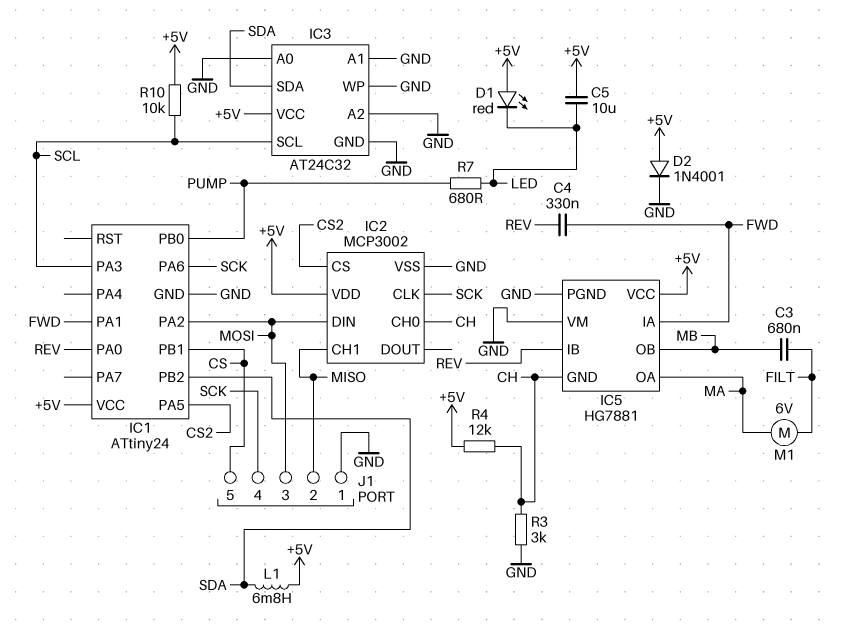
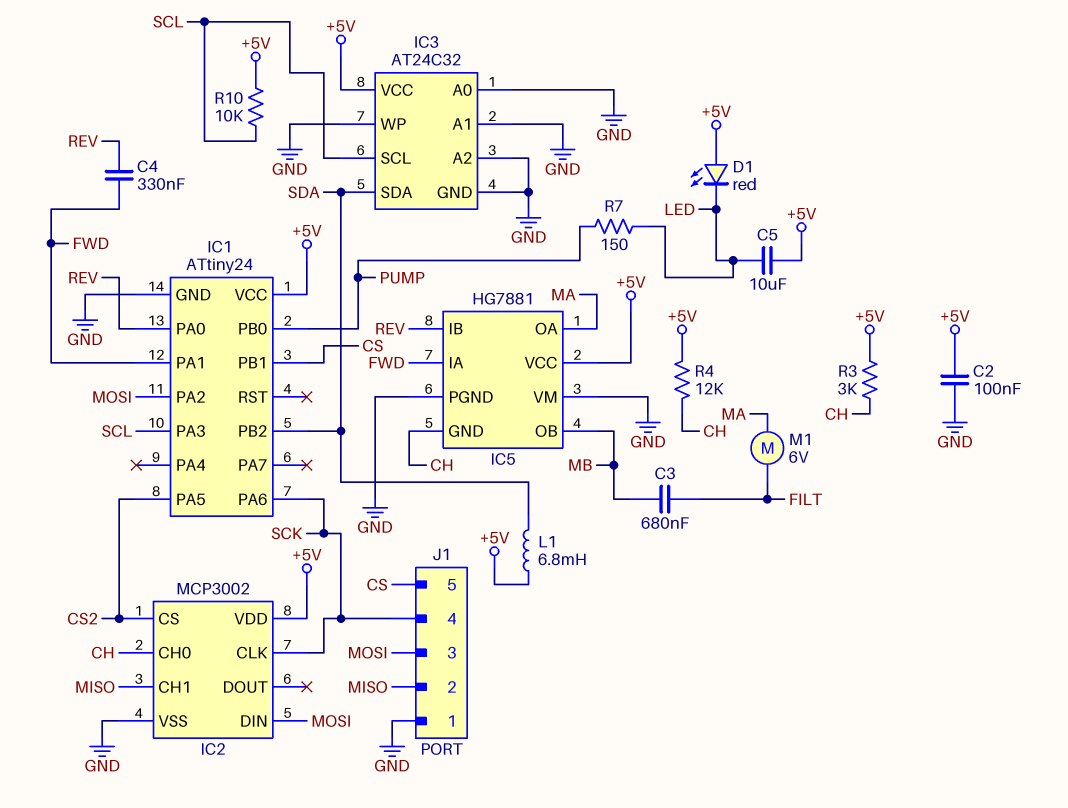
C2: none -> 100nF (+5V, GND)
D2: diode 1N4001 (A +5V, K GND) -> none
R3: 3k (CH, GND) -> 3k (+5V, CH)
R7: 680 (LED, PUMP) -> 150 (LED, PUMP)

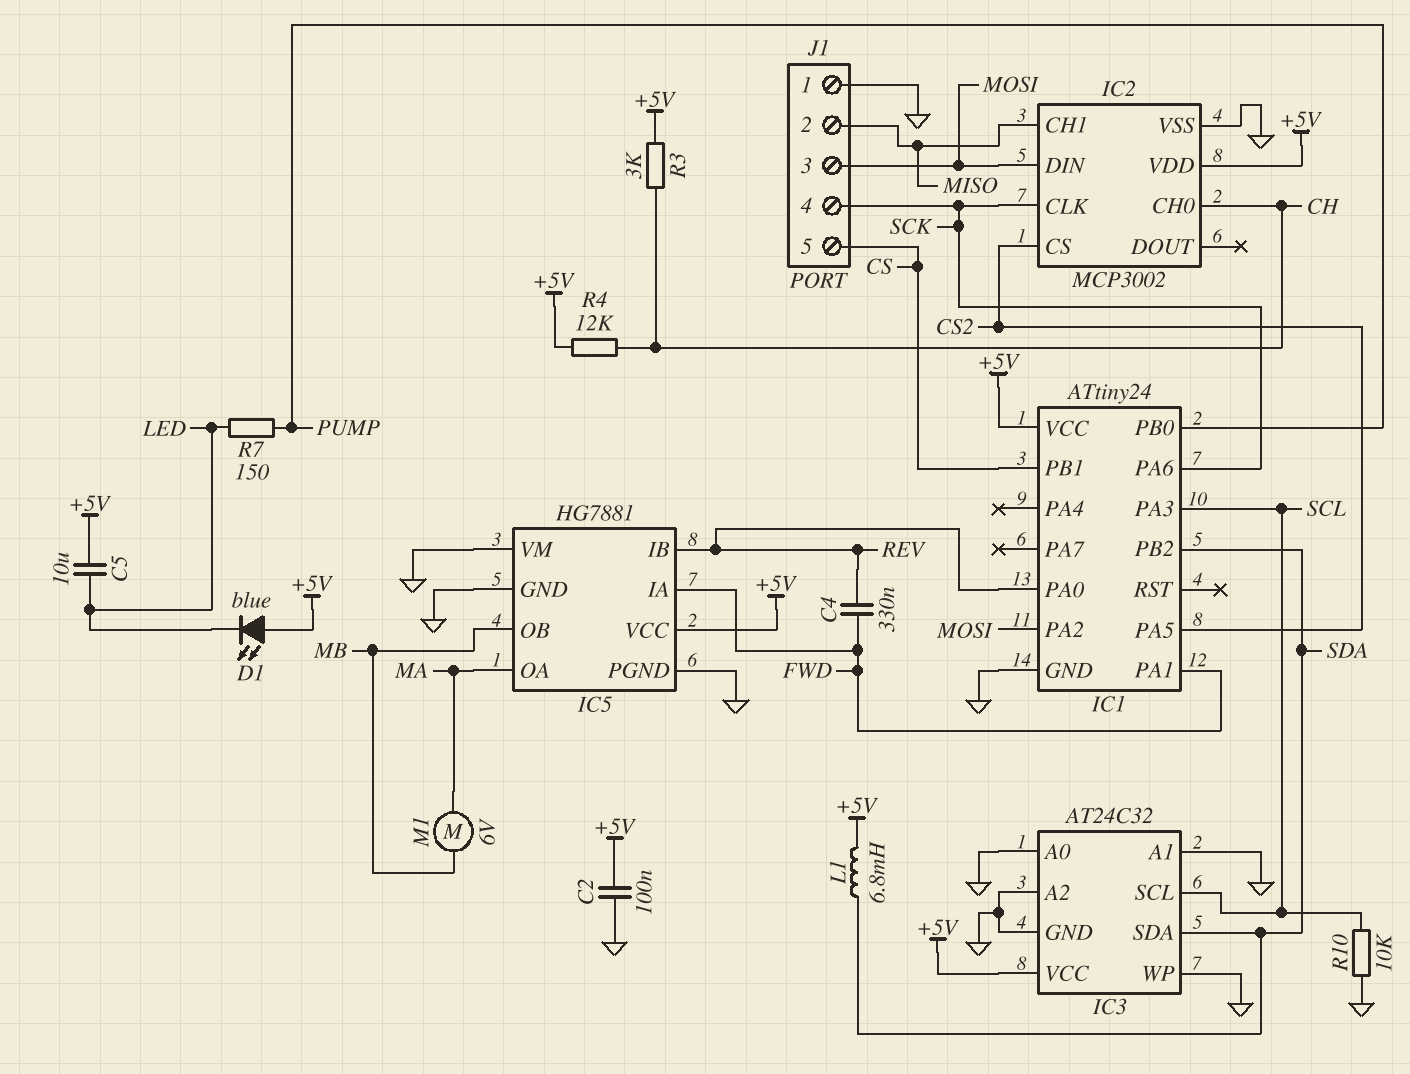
C3: 680nF (FILT, MB) -> none
D1: LED red (A +5V, K LED) -> LED blue (A +5V, K LED)
IC5 pin GND: CH -> GND
M1: motor 6V (FILT, MA) -> motor 6V (MA, MB)
R10: 10k (+5V, SCL) -> 10k (GND, SCL)

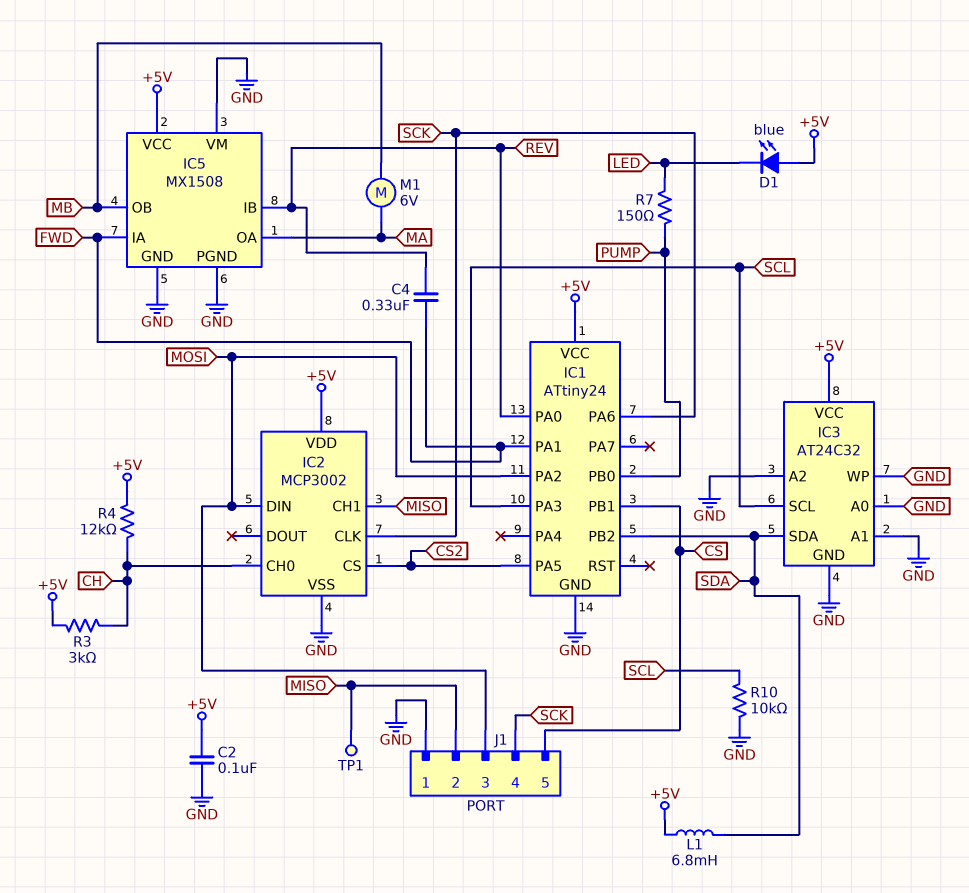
C5: 10uF (+5V, LED) -> none
IC5: HG7881 -> MX1508
TP1: none -> test point (MISO)

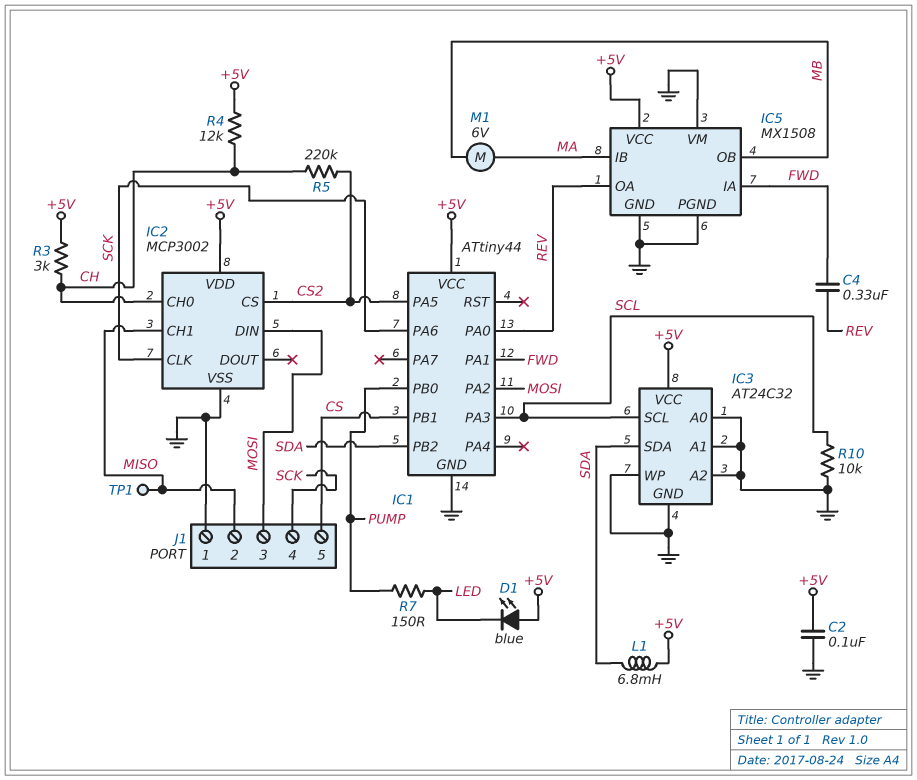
IC1: ATtiny24 -> ATtiny44
IC5 pin IB: REV -> MA
IC5 pin OA: MA -> REV
R5: none -> 220k (CH, CS2)

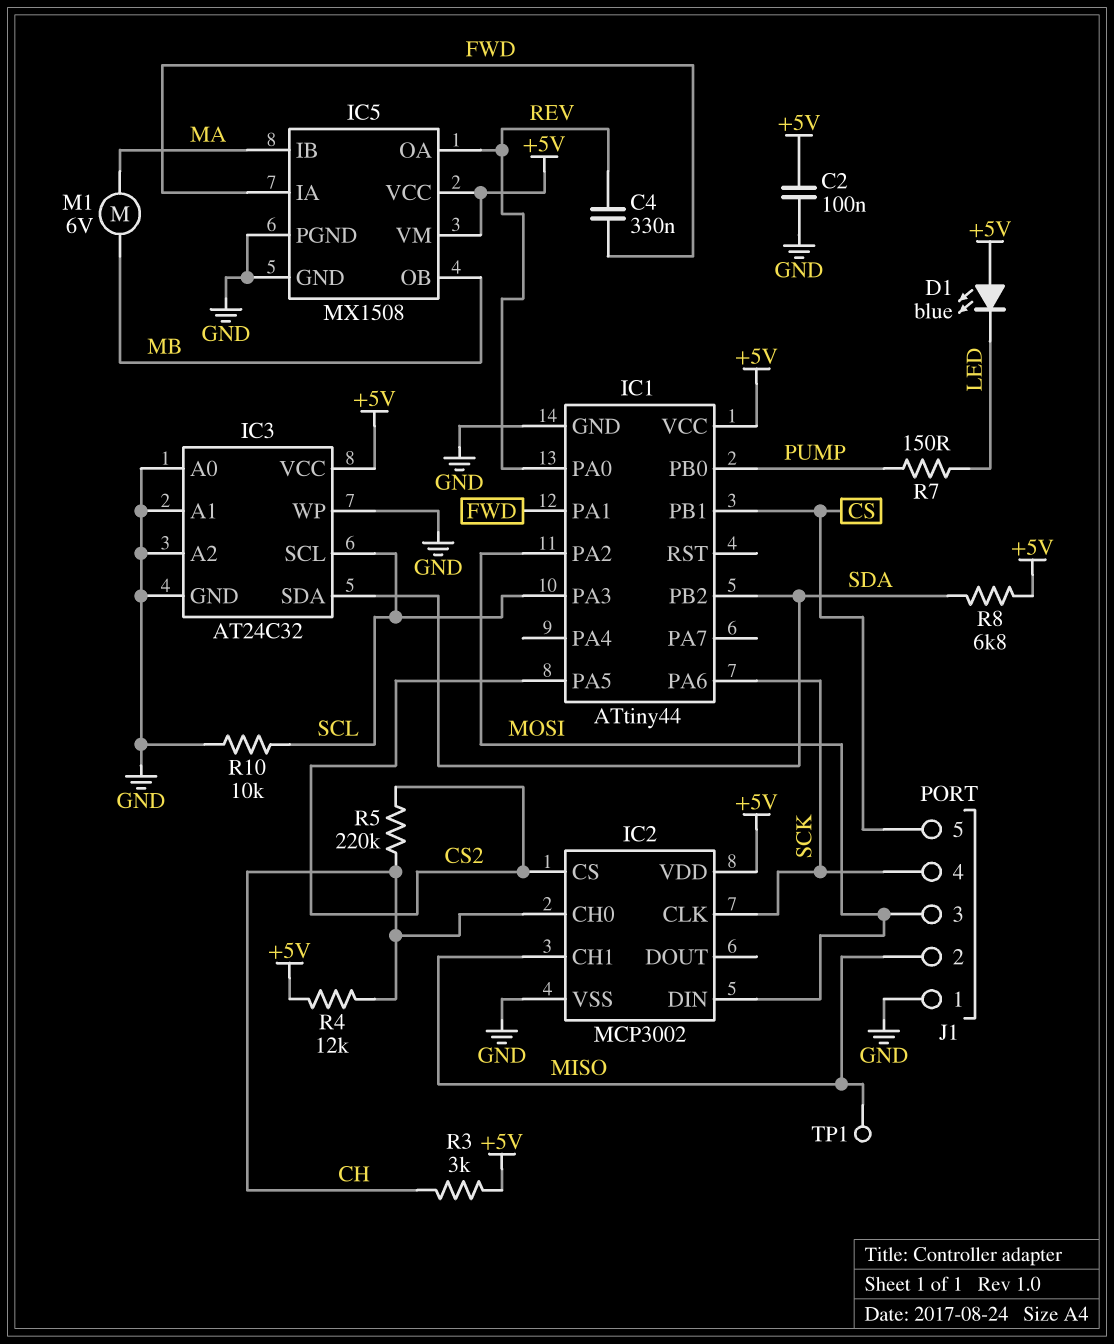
IC5 pin VM: GND -> +5V
L1: 6.8mH (+5V, SDA) -> none
R8: none -> 6.8k (+5V, SDA)

